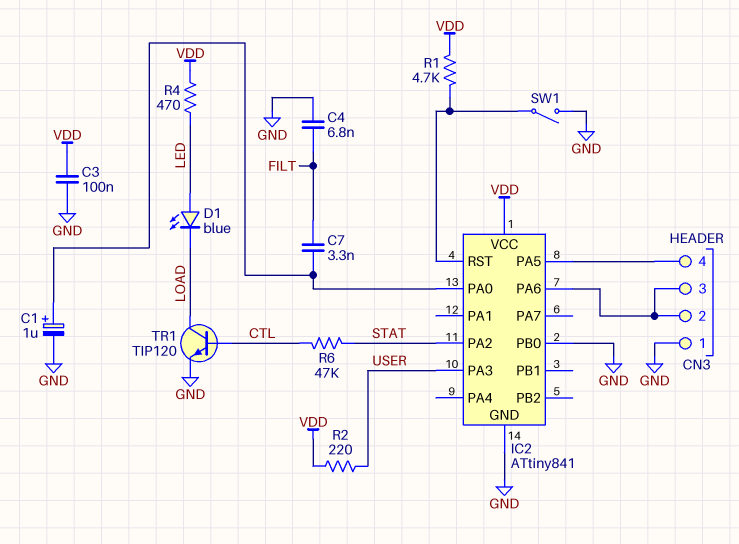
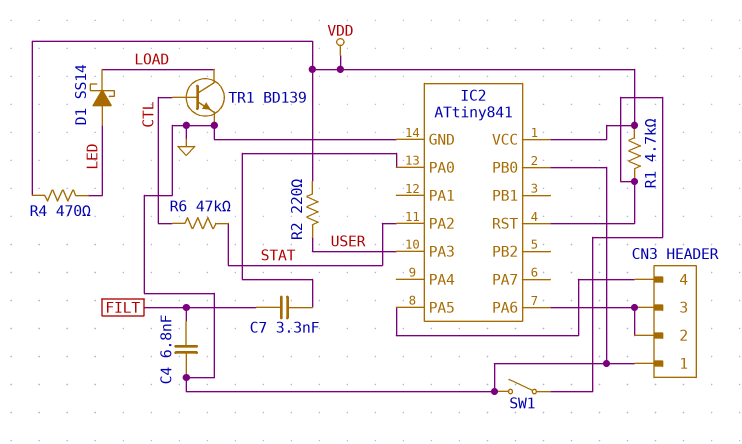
C1: 1uF (plus IC2/PA0, minus GND) -> none
C3: 100nF (GND, VDD) -> none
D1: LED blue (A LED, K LOAD) -> schottky SS14 (A LED, K LOAD)
TR1: NPN TIP120 (B CTL, C LOAD, E GND) -> NPN BD139 (B CTL, C LOAD, E GND)

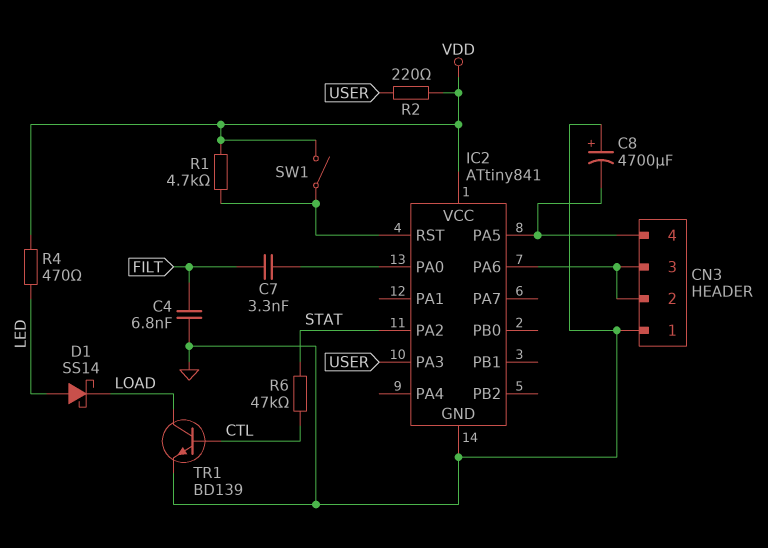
C8: none -> 4700uF (plus GND, minus CN3/4)
IC2 pin PB0: GND -> none
SW1: switch (GND, IC2/RST) -> switch (IC2/RST, VDD)

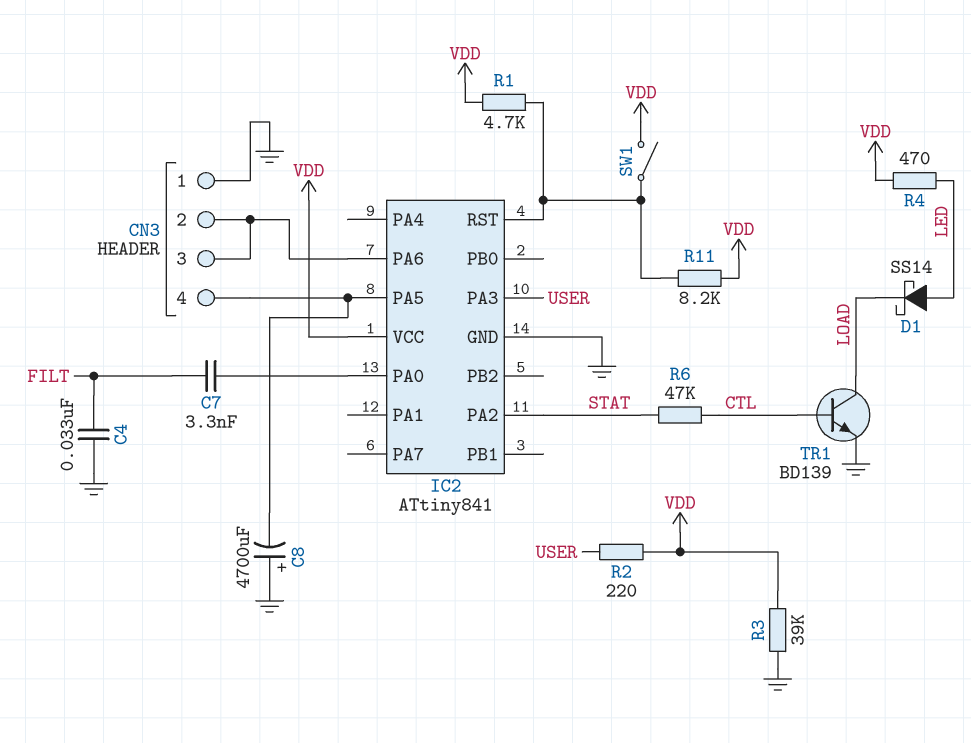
C4: 6.8nF (FILT, GND) -> 33nF (FILT, GND)
R3: none -> 39k (GND, VDD)
R11: none -> 8.2k (IC2/RST, VDD)

